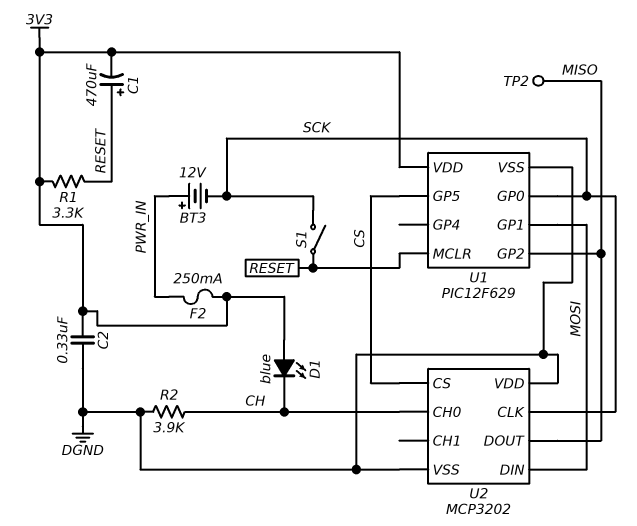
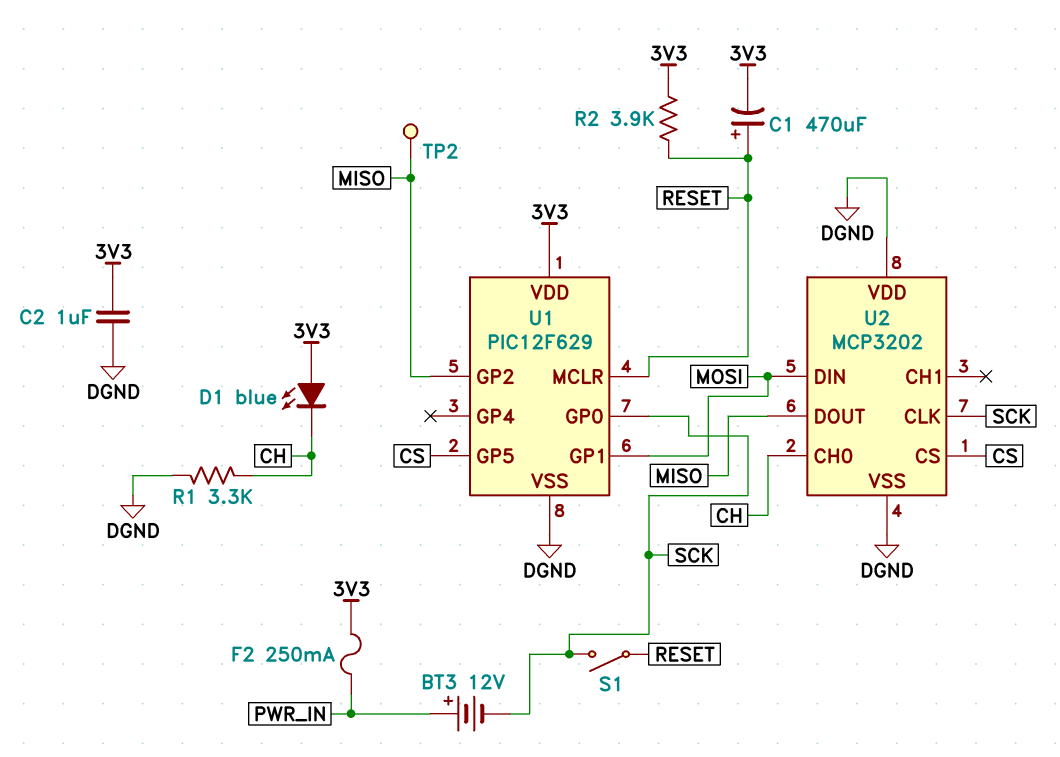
C2: 330nF (3V3, DGND) -> 1uF (3V3, DGND)
R1: 3.3k (3V3, RESET) -> 3.3k (CH, DGND)
R2: 3.9k (CH, DGND) -> 3.9k (3V3, RESET)

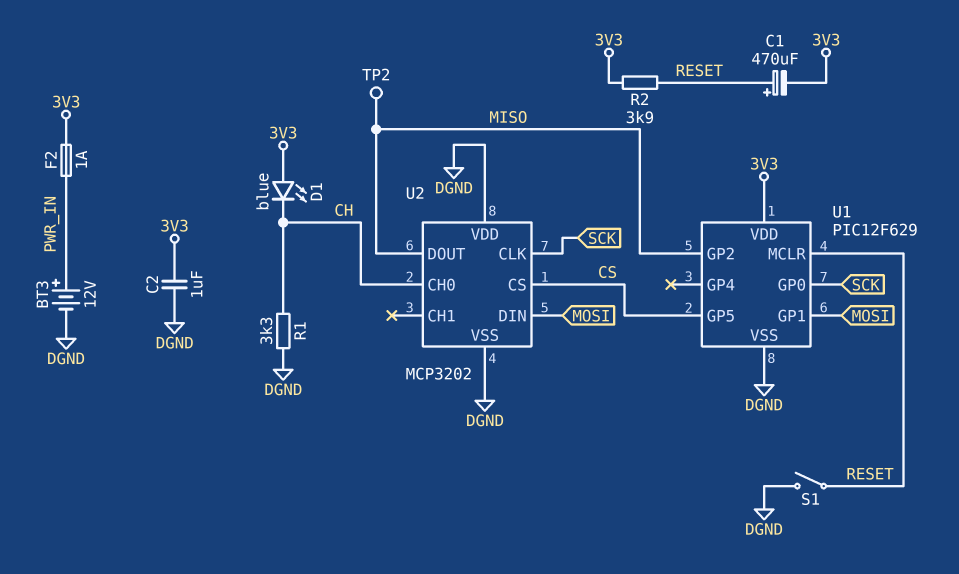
BT3: 12V (plus PWR_IN, minus SCK) -> 12V (plus PWR_IN, minus DGND)
F2: 250mA (3V3, PWR_IN) -> 1A (3V3, PWR_IN)
S1: switch (RESET, SCK) -> switch (DGND, RESET)

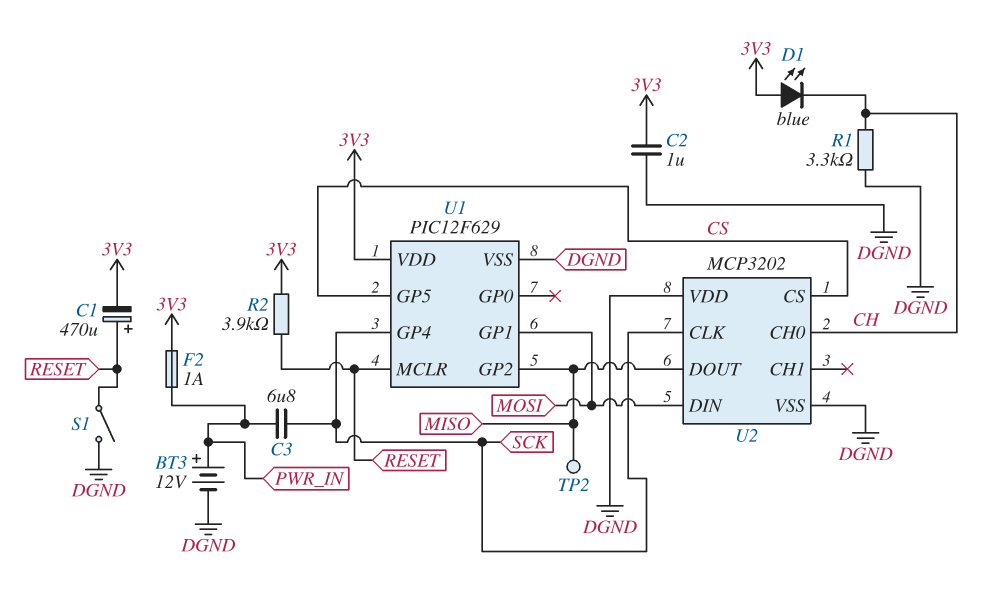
C3: none -> 6.8uF (PWR_IN, SCK)
U1 pin GP0: SCK -> none
U1 pin GP4: none -> SCK

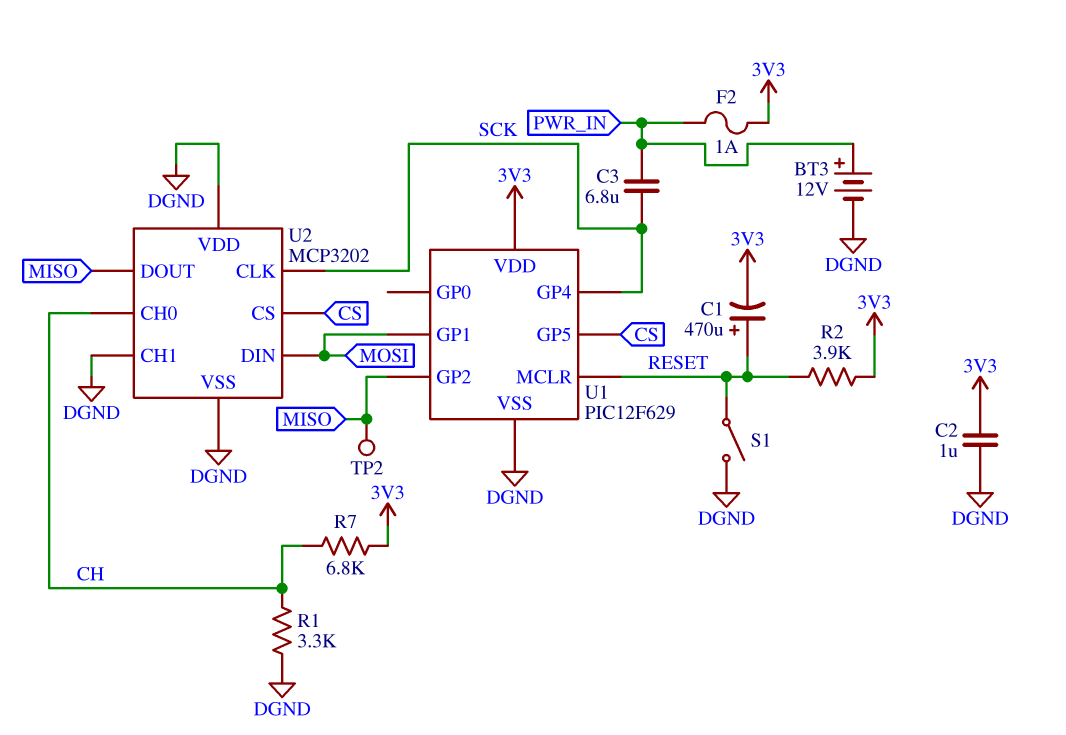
D1: LED blue (A 3V3, K CH) -> none
R7: none -> 6.8k (3V3, CH)
U2 pin CH1: none -> DGND

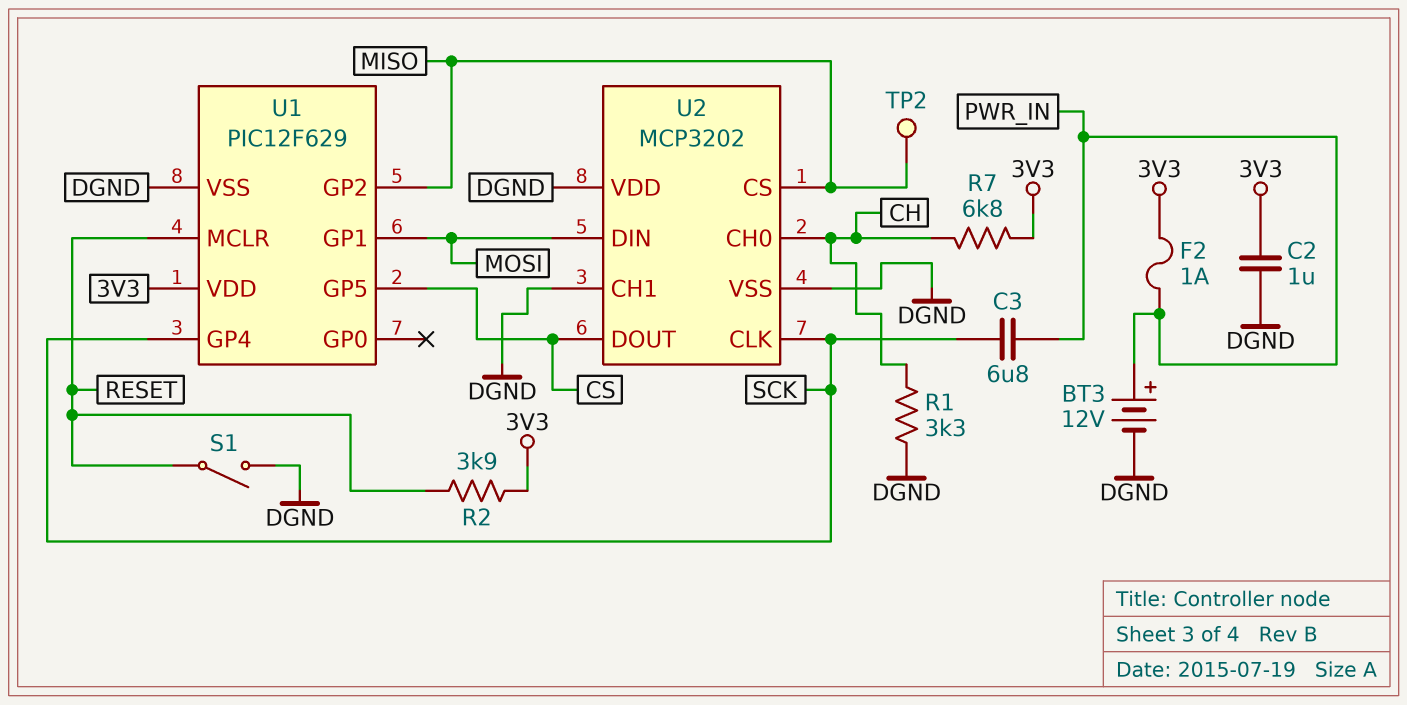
C1: 470uF (plus RESET, minus 3V3) -> none
U2 pin CS: CS -> MISO
U2 pin DOUT: MISO -> CS

